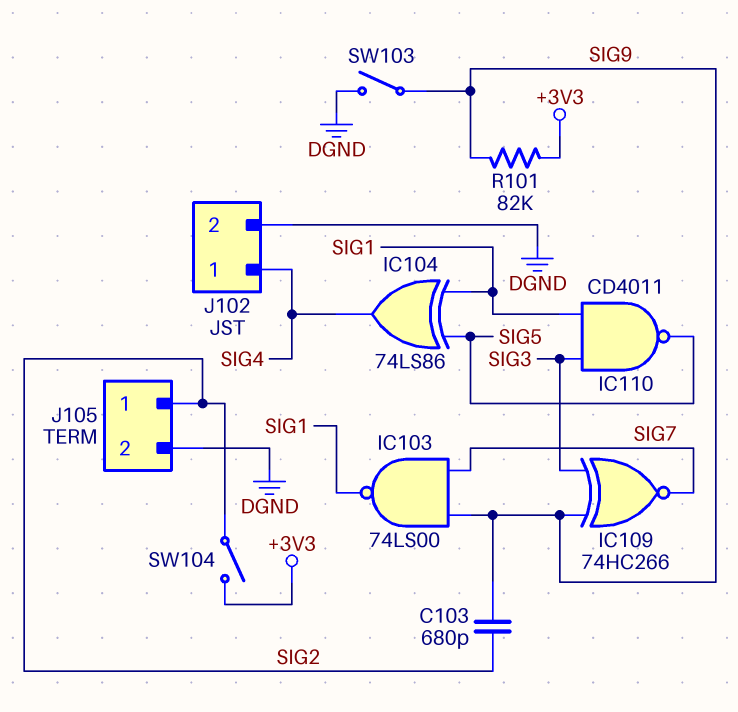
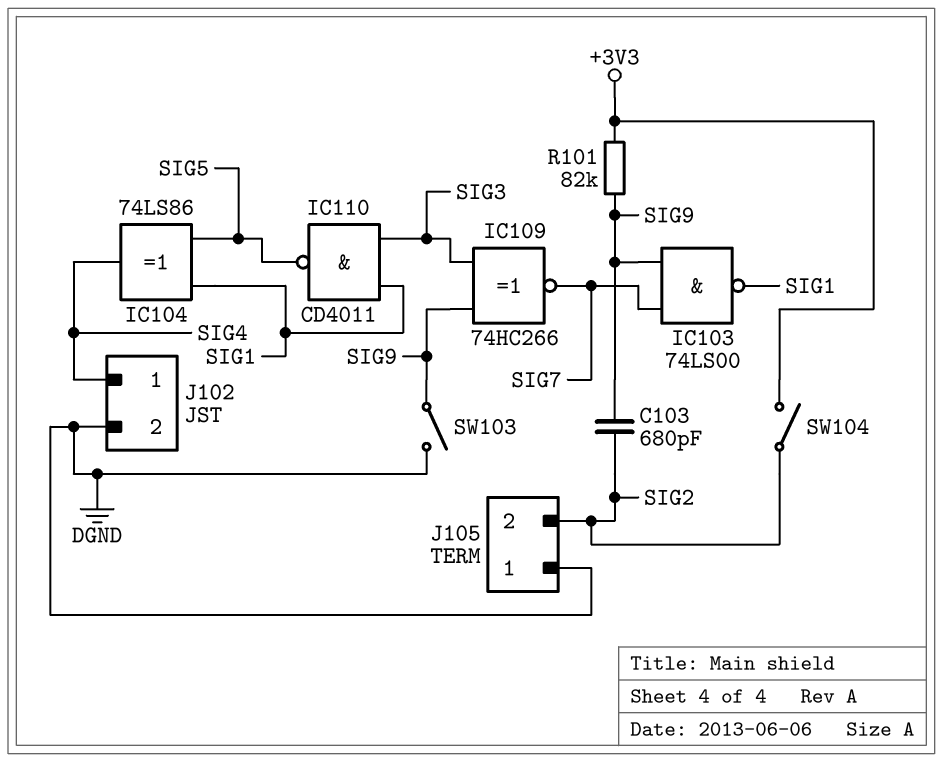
J105 pin 1: SIG2 -> DGND
J105 pin 2: DGND -> SIG2

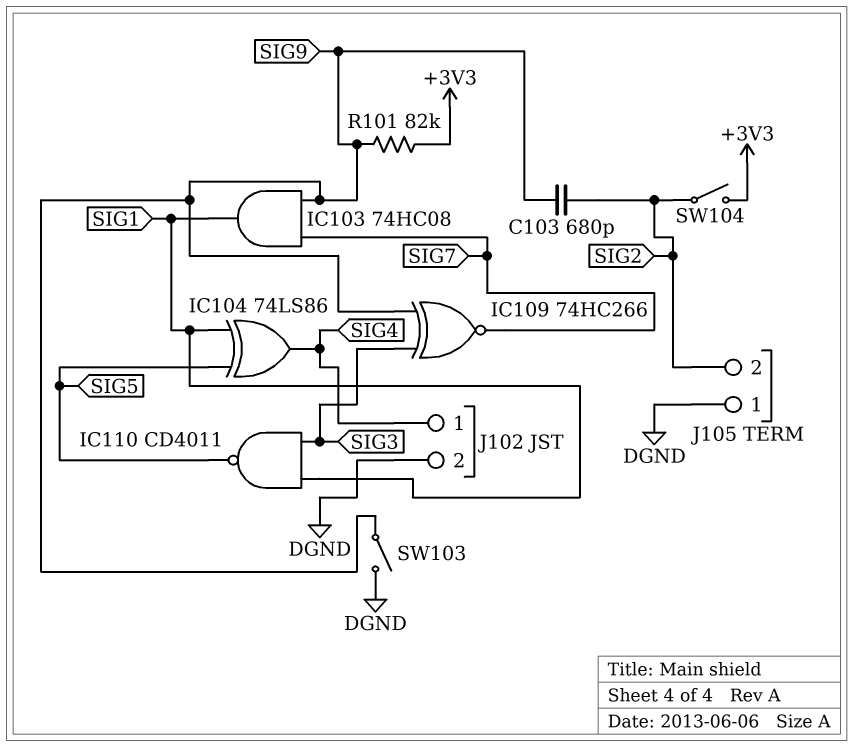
IC103: NAND 74LS00 (in SIG7, in SIG9, out SIG1) -> AND 74HC08 (in SIG7, in SIG9, out SIG1)

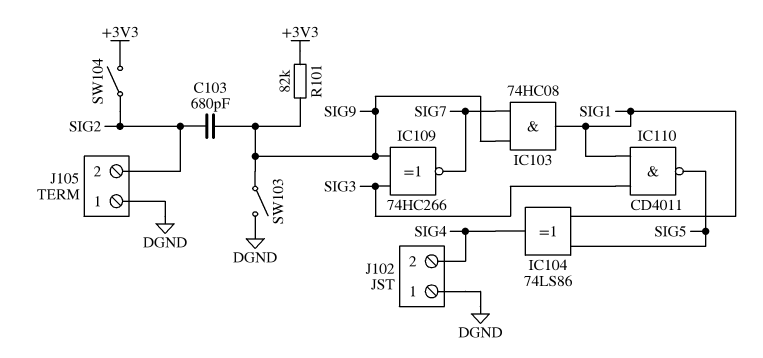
J102 pin 1: SIG4 -> DGND
J102 pin 2: DGND -> SIG4

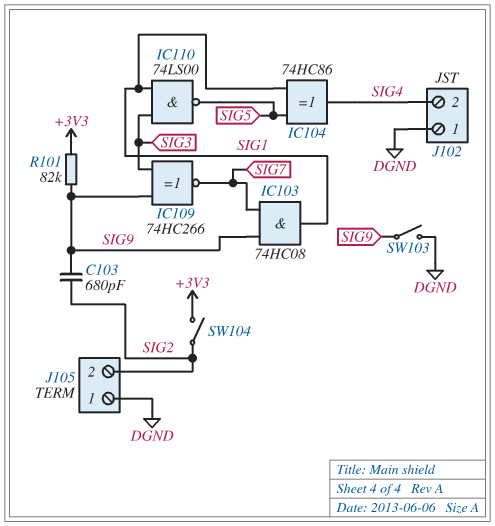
IC104: XOR 74LS86 (in SIG1, in SIG5, out SIG4) -> XOR 74HC86 (in SIG1, in SIG5, out SIG4)
IC110: NAND CD4011 (in SIG1, in SIG3, out SIG5) -> NAND 74LS00 (in SIG1, in SIG3, out SIG5)

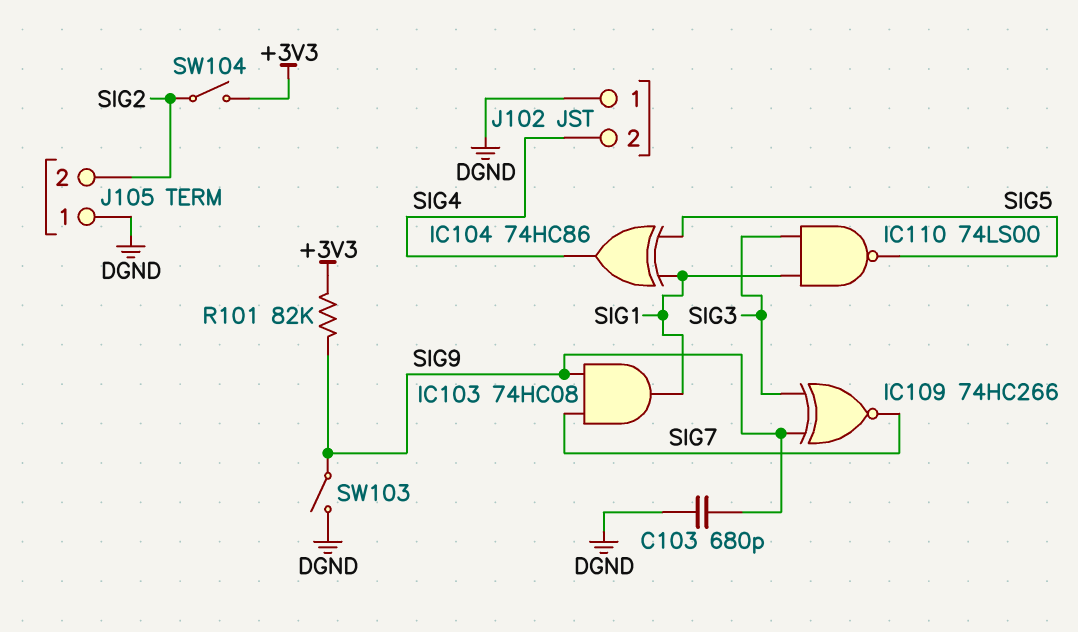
C103: 680pF (SIG2, SIG9) -> 680pF (DGND, SIG9)

